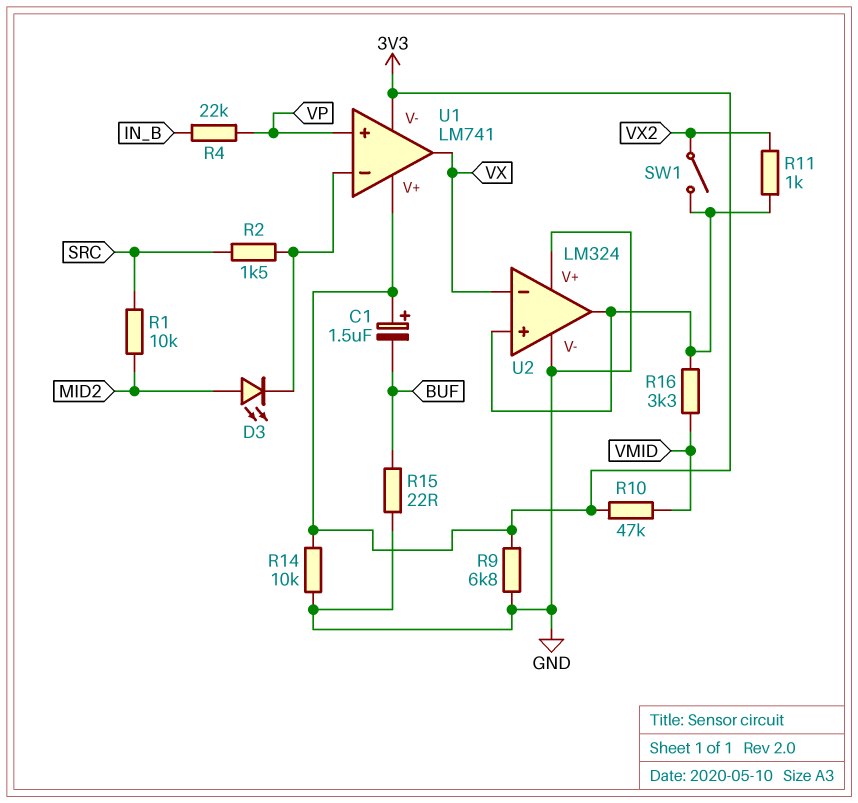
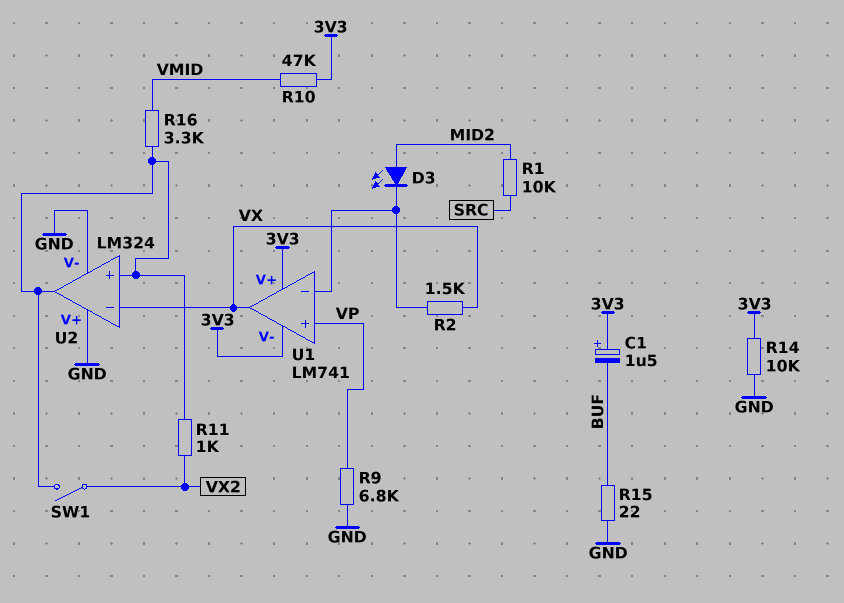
R2: 1.5k (SRC, U1/in-) -> 1.5k (U1/in-, VX)
R4: 22k (IN_B, VP) -> none
R9: 6.8k (3V3, GND) -> 6.8k (GND, VP)

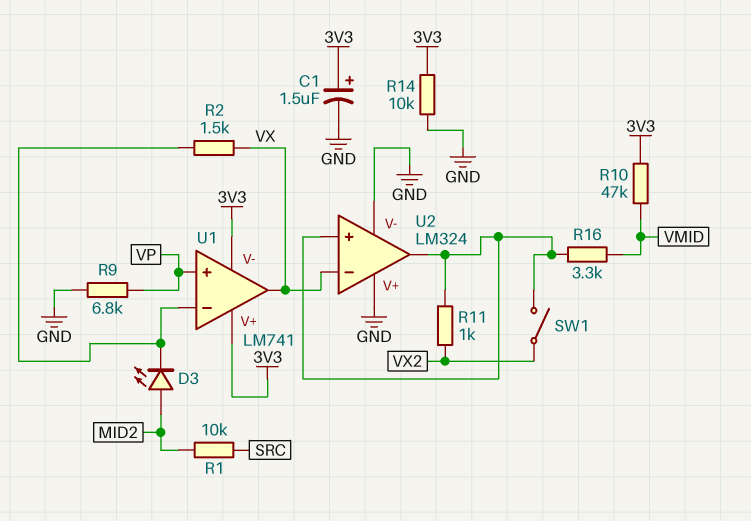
C1: 1.5uF (plus 3V3, minus BUF) -> 1.5uF (plus 3V3, minus GND)
R15: 22 (BUF, GND) -> none

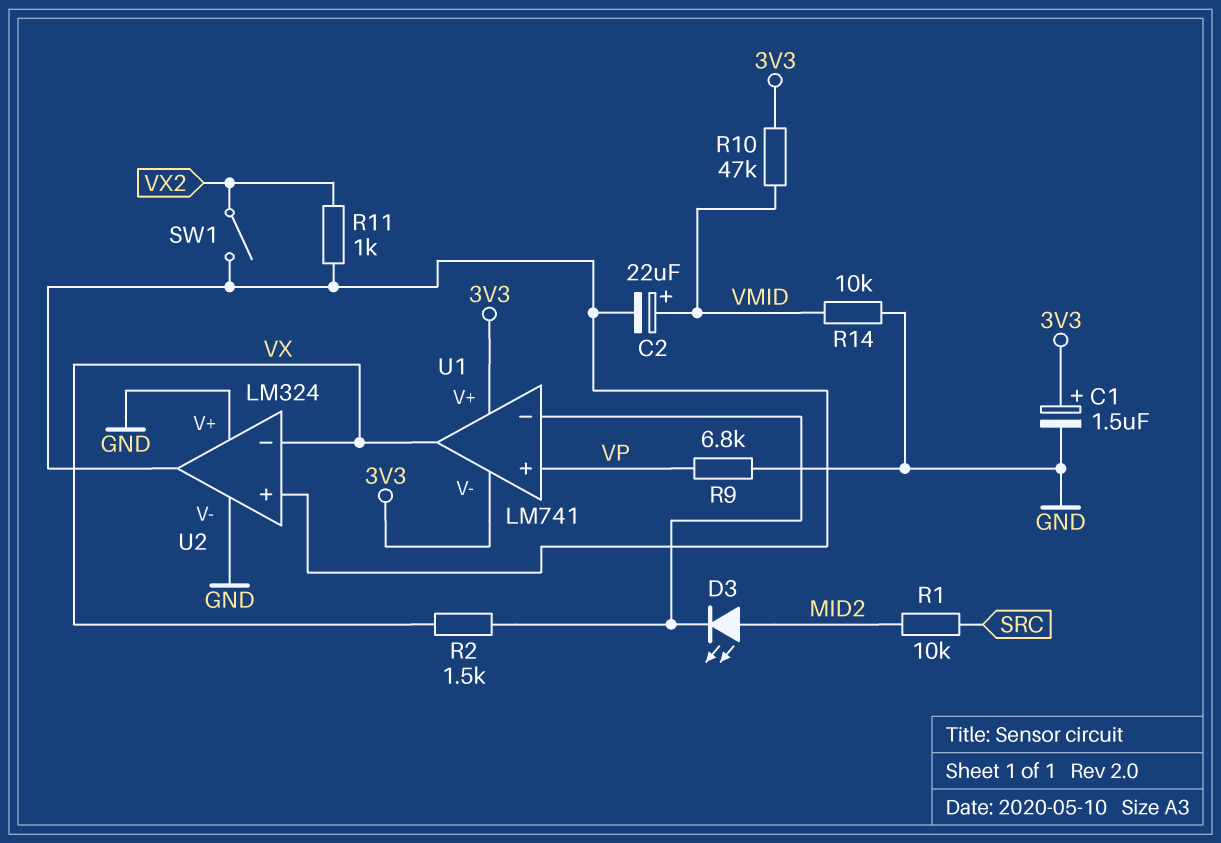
C2: none -> 22uF (plus VMID, minus U2/in+)
R14: 10k (3V3, GND) -> 10k (GND, VMID)
R16: 3.3k (U2/in+, VMID) -> none

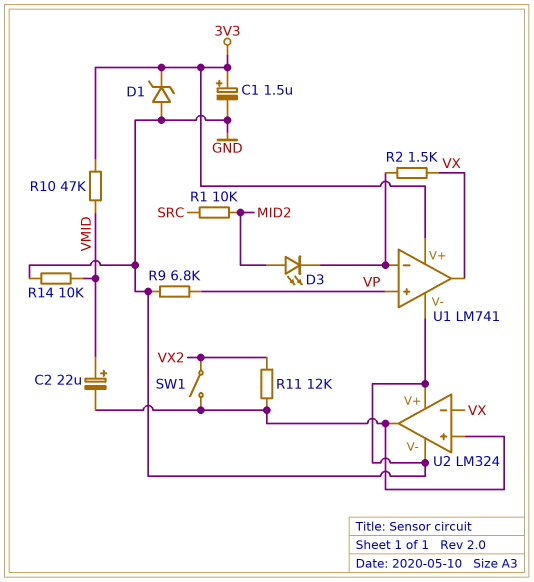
D1: none -> zener (A GND, K 3V3)
R11: 1k (U2/in+, VX2) -> 12k (U2/in+, VX2)
U1 pin V-: 3V3 -> GND

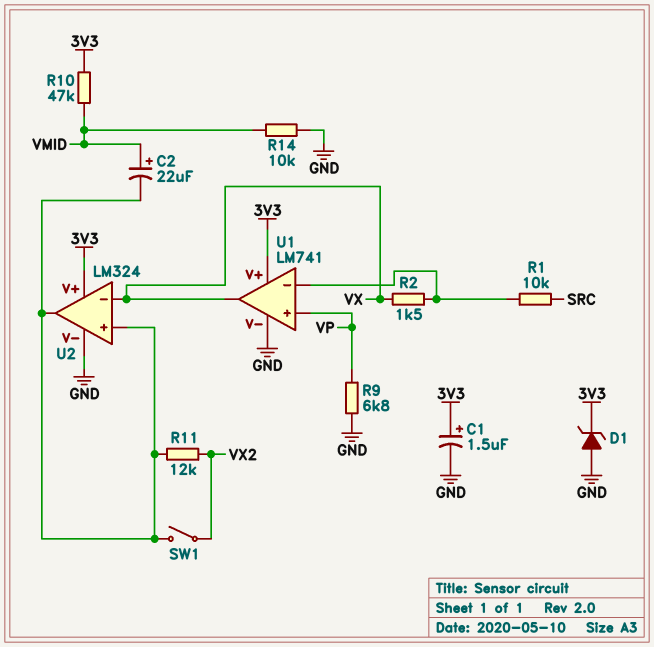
D3: LED (A MID2, K U1/in-) -> none
R1: 10k (MID2, SRC) -> 10k (SRC, U1/in-)
U2 pin V+: GND -> 3V3

